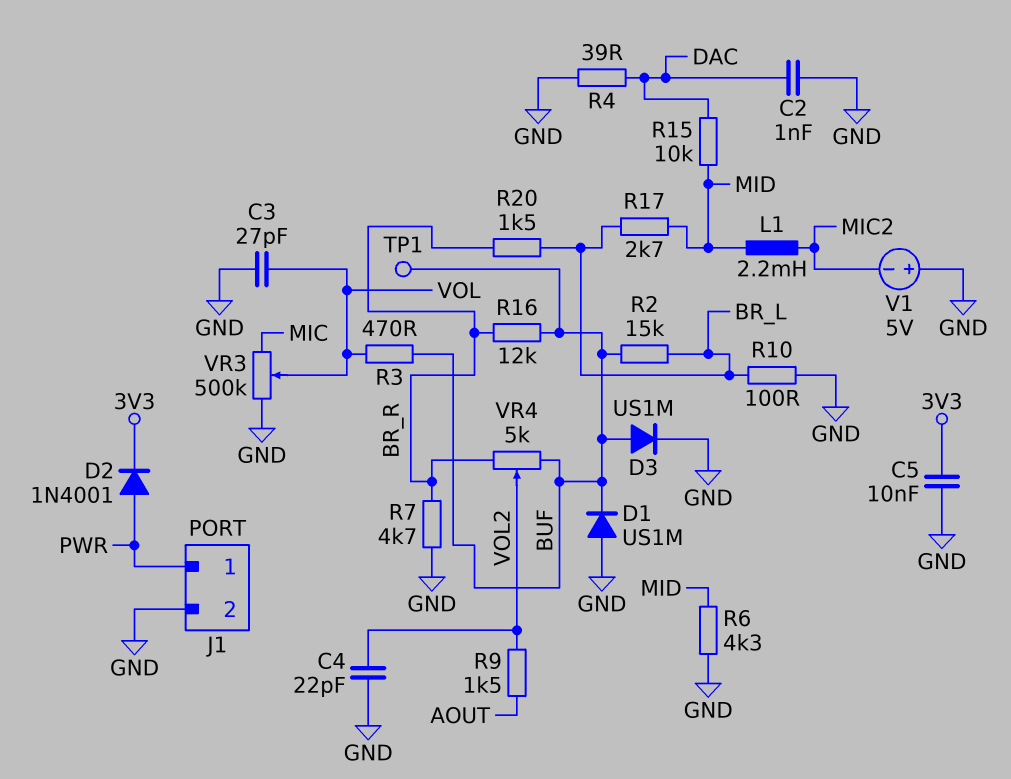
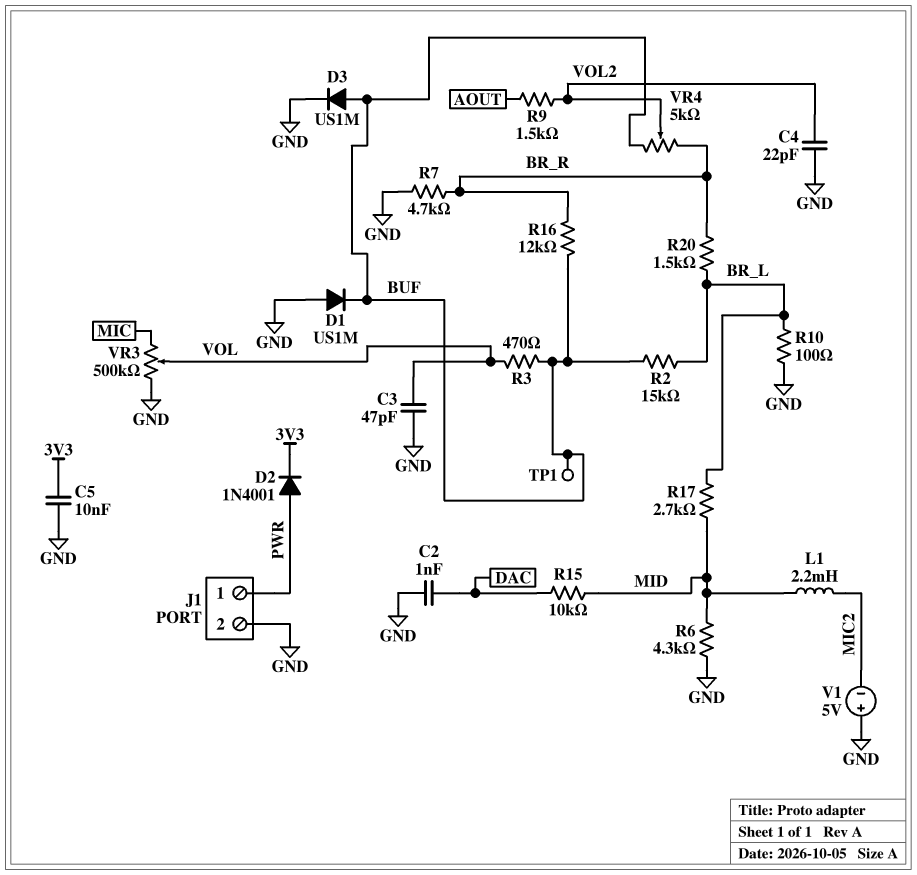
C3: 27pF (GND, VOL) -> 47pF (GND, VOL)
R4: 39 (DAC, GND) -> none

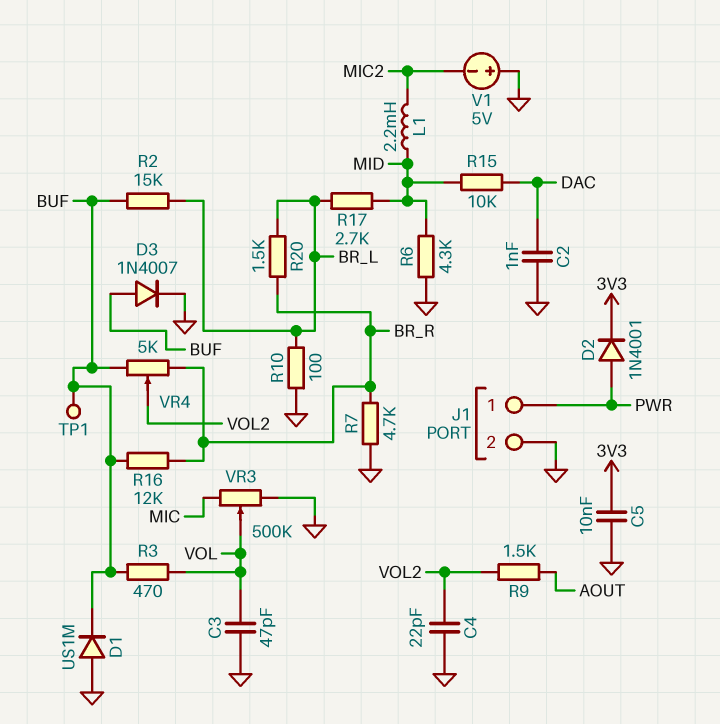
D3: diode US1M (A BUF, K GND) -> diode 1N4007 (A BUF, K GND)

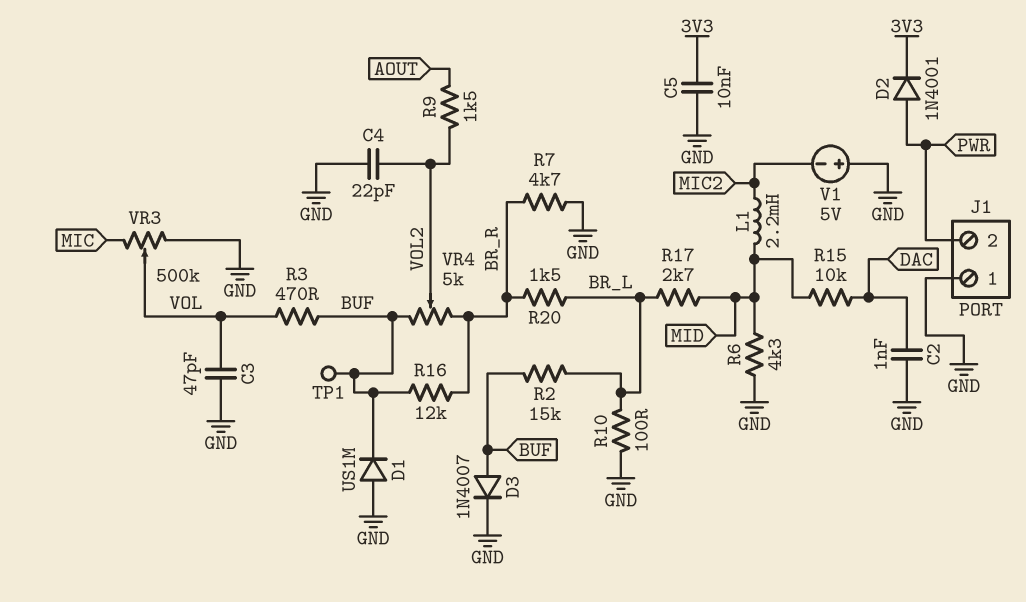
J1 pin 1: PWR -> GND
J1 pin 2: GND -> PWR

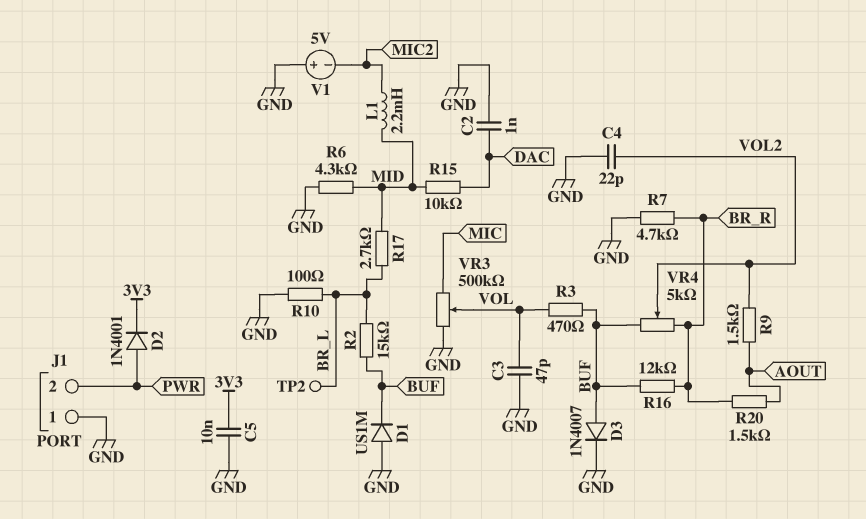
R20: 1.5k (BR_L, BR_R) -> 1.5k (AOUT, BR_R)
TP1: test point (BUF) -> none
TP2: none -> test point (BR_L)

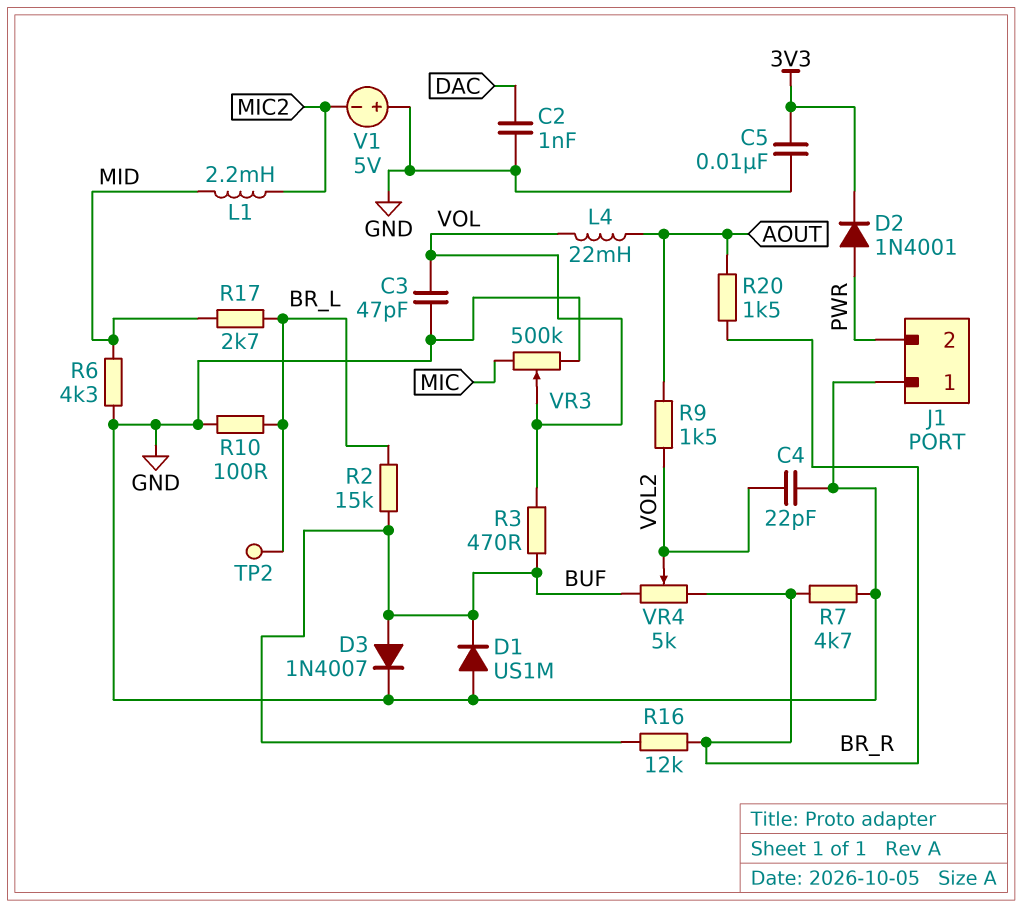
L4: none -> 22mH (AOUT, VOL)
R15: 10k (DAC, MID) -> none

